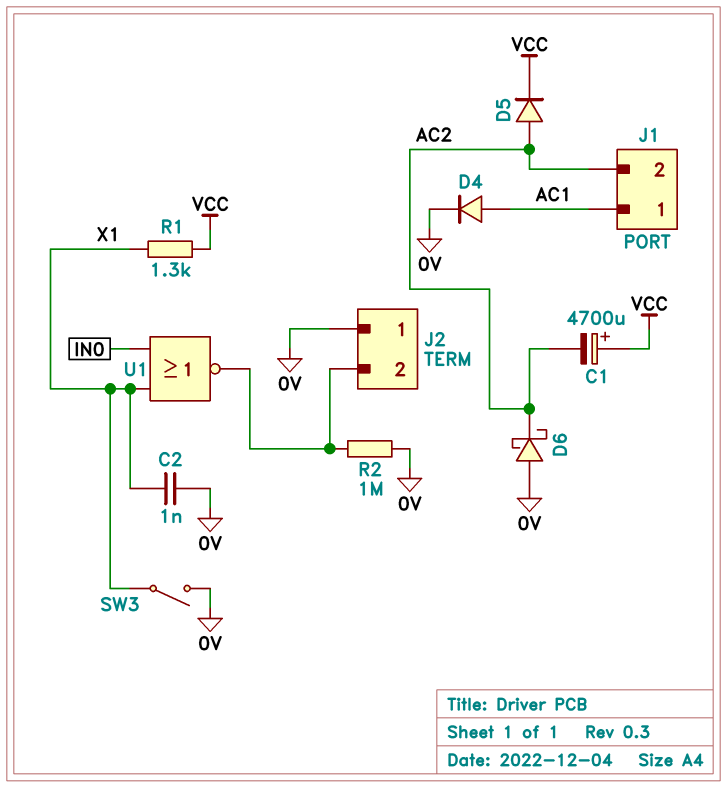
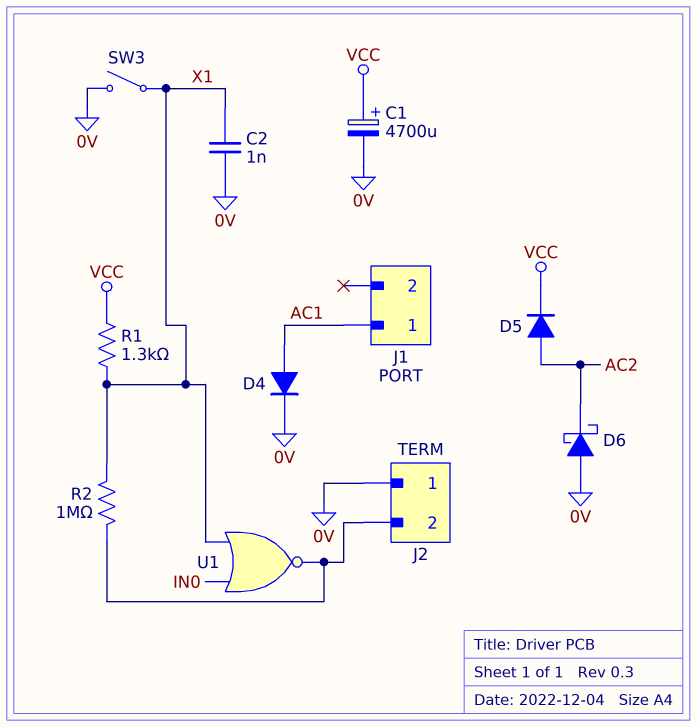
C1: 4700uF (plus VCC, minus AC2) -> 4700uF (plus VCC, minus 0V)
J1 pin 2: AC2 -> none
R2: 1M (0V, J2/2) -> 1M (J2/2, X1)

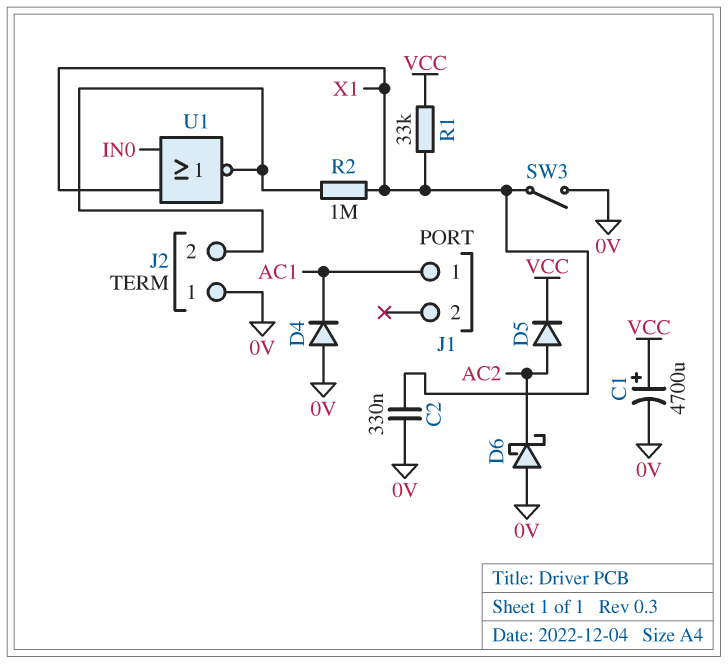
C2: 1nF (0V, X1) -> 330nF (0V, X1)
D4: diode (A AC1, K 0V) -> diode (A 0V, K AC1)
R1: 1.3k (VCC, X1) -> 33k (VCC, X1)

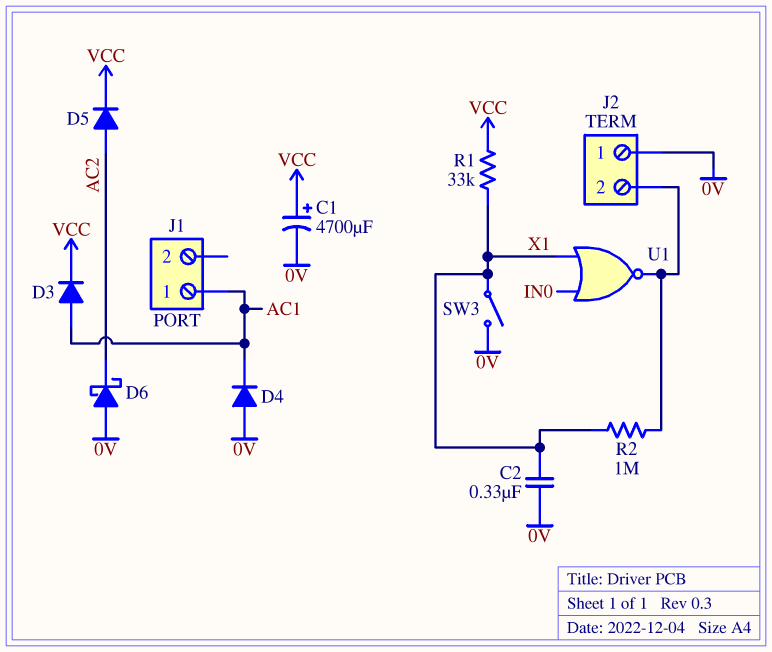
D3: none -> diode (A AC1, K VCC)

